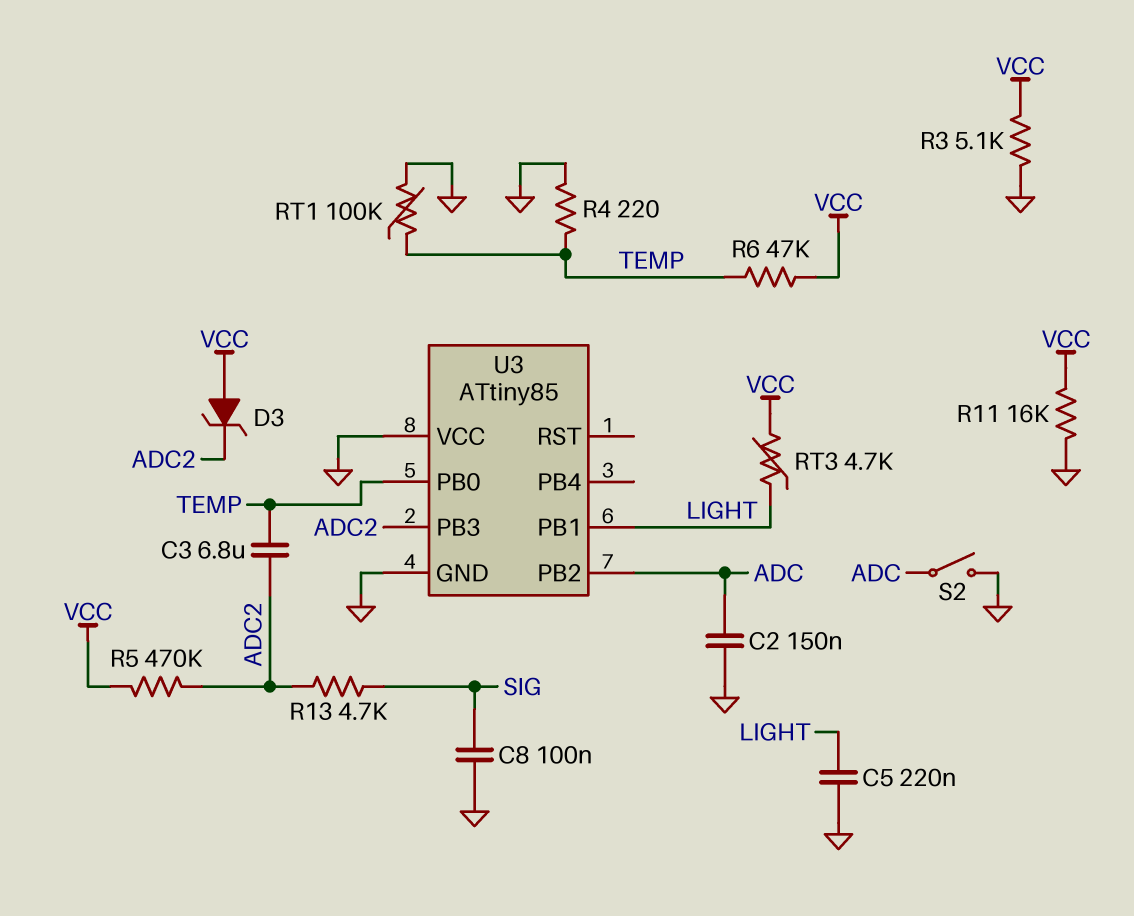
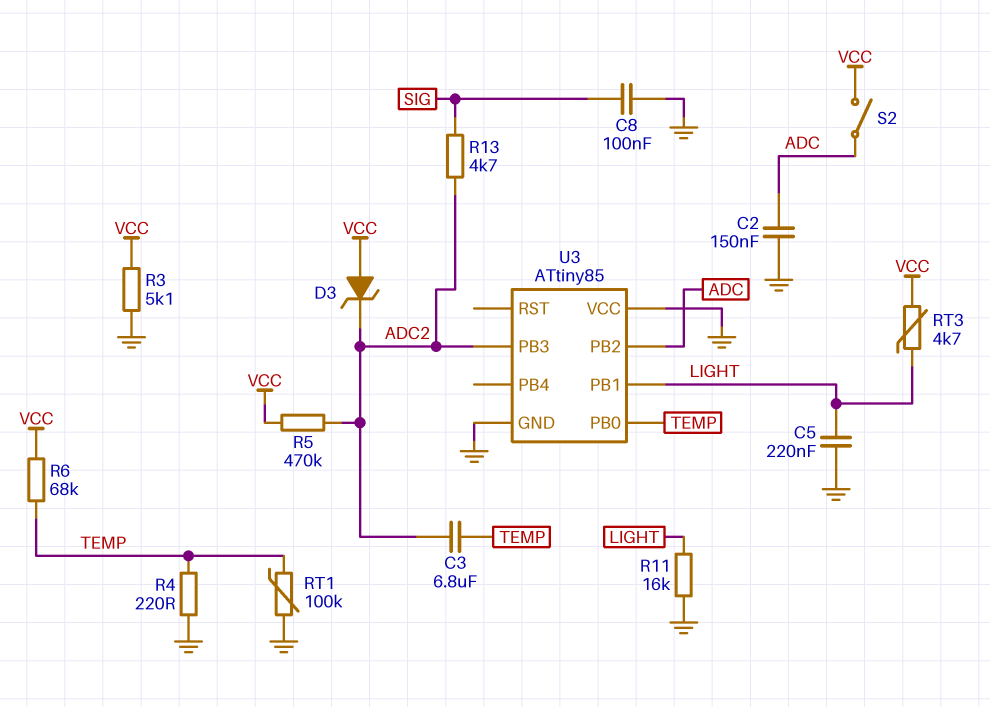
R6: 47k (TEMP, VCC) -> 68k (TEMP, VCC)
R11: 16k (GND, VCC) -> 16k (GND, LIGHT)
S2: switch (ADC, GND) -> switch (ADC, VCC)

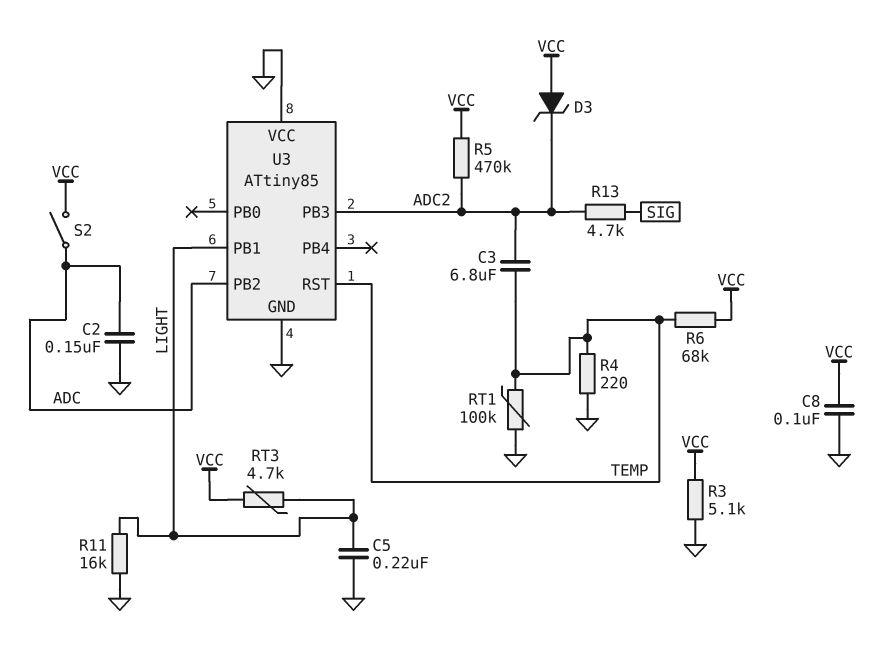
C8: 100nF (GND, SIG) -> 100nF (GND, VCC)
U3 pin PB0: TEMP -> none
U3 pin RST: none -> TEMP

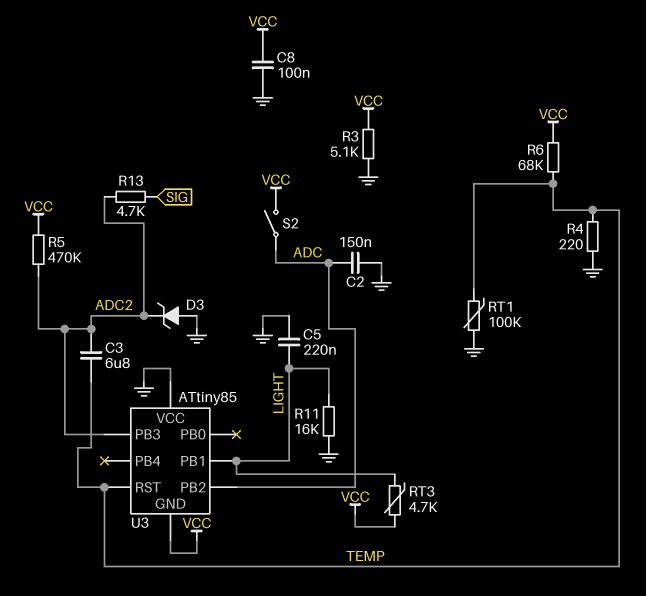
D3: zener (A VCC, K ADC2) -> zener (A GND, K ADC2)
U3 pin GND: GND -> VCC

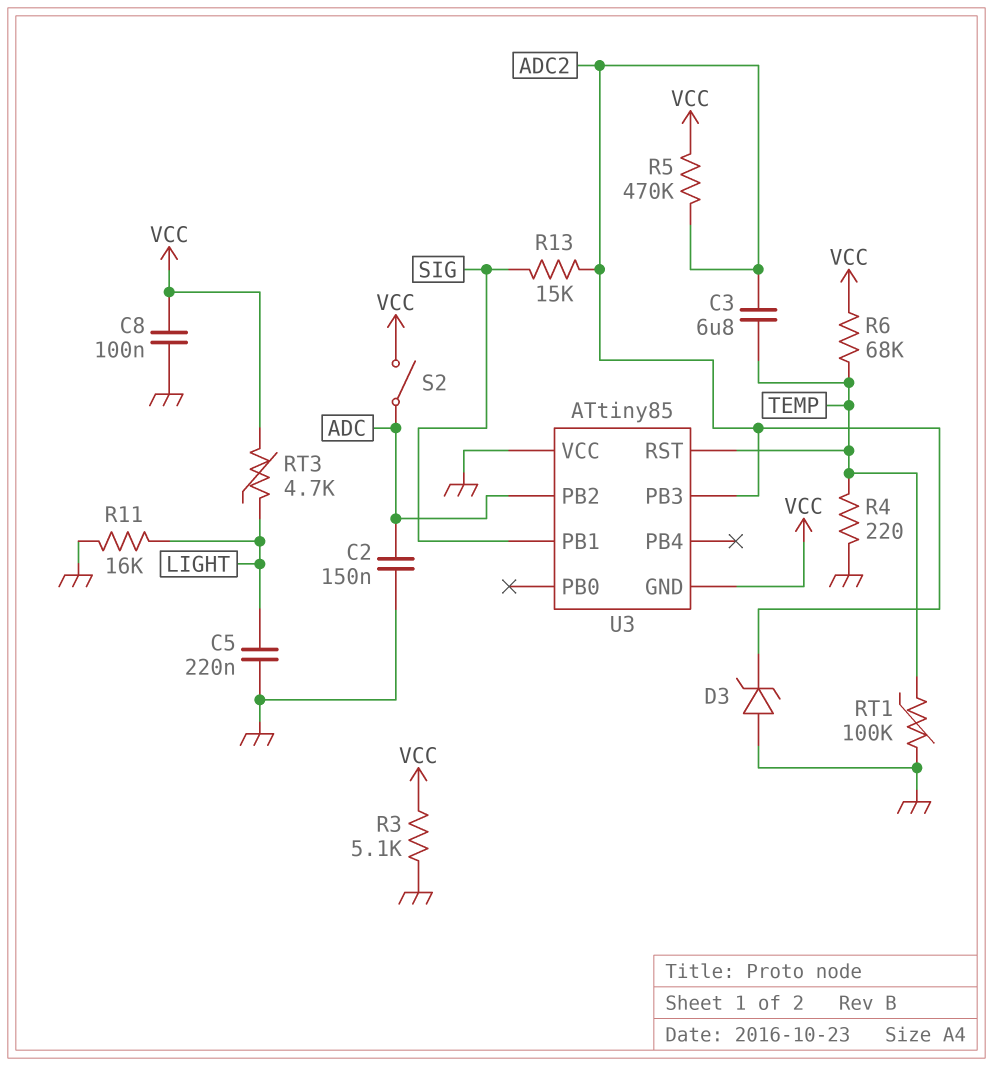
R13: 4.7k (ADC2, SIG) -> 15k (ADC2, SIG)
U3 pin PB1: LIGHT -> SIG

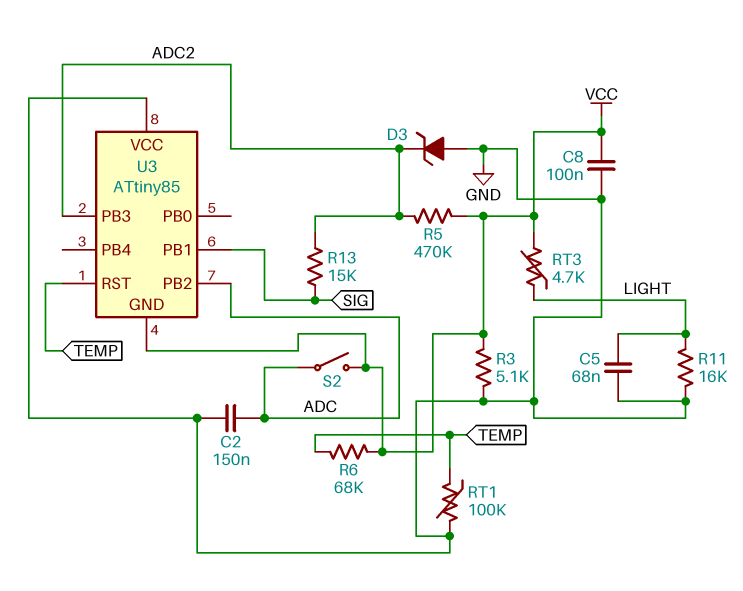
C3: 6.8uF (ADC2, TEMP) -> none
C5: 220nF (GND, LIGHT) -> 68nF (GND, LIGHT)
R4: 220 (GND, TEMP) -> none

